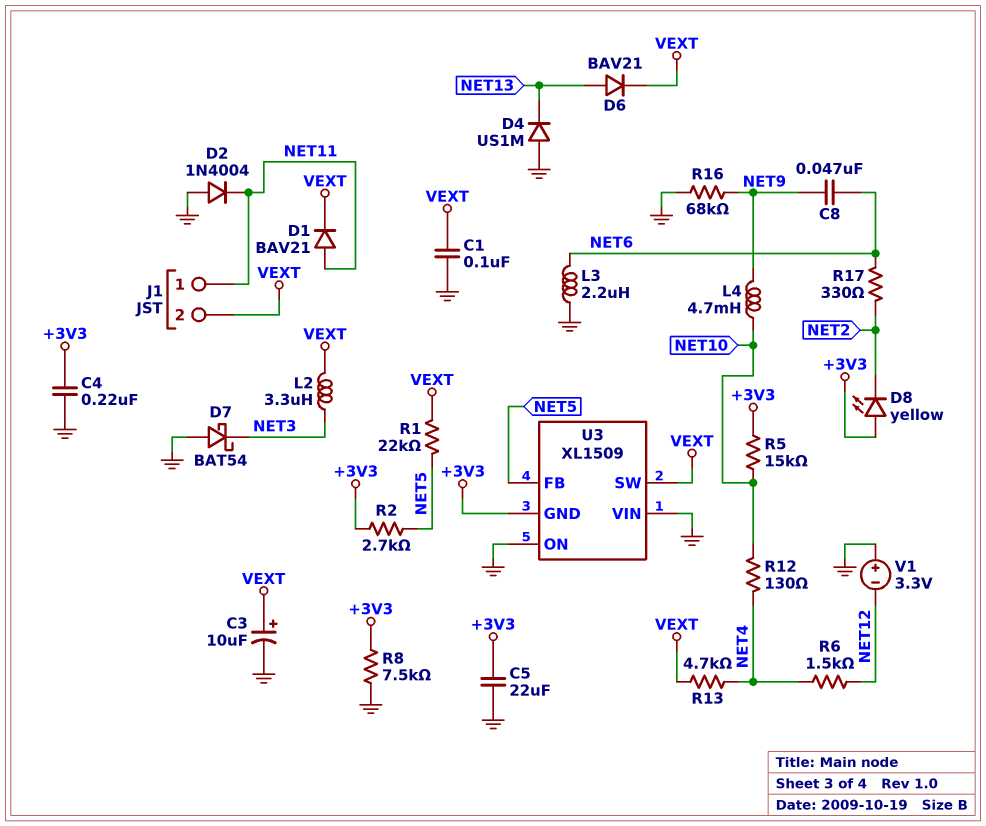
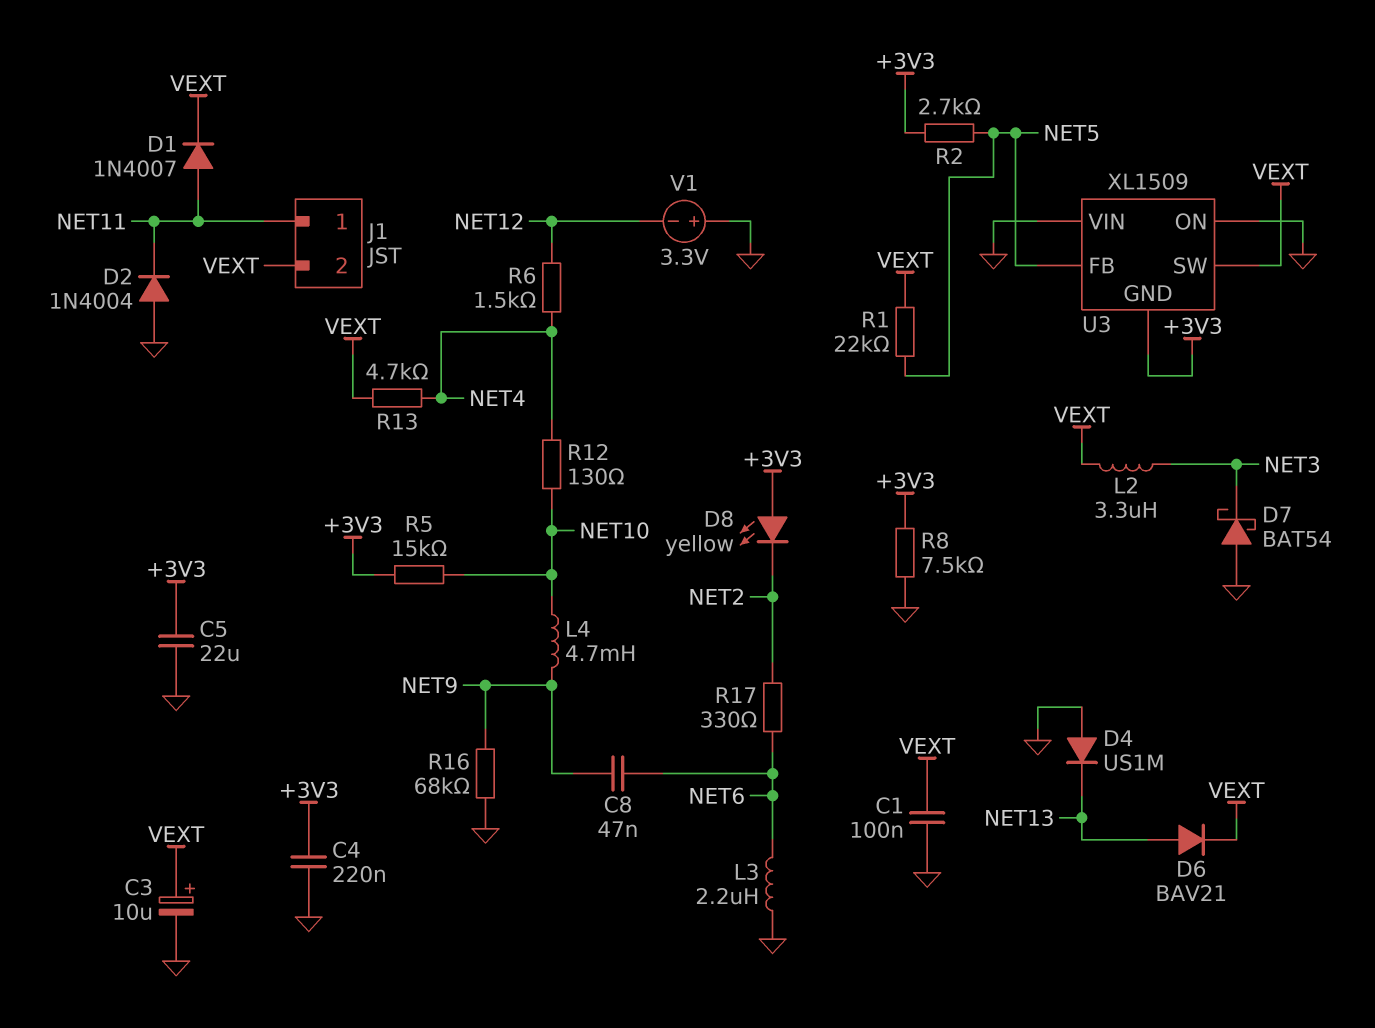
D1: diode BAV21 (A NET11, K VEXT) -> diode 1N4007 (A NET11, K VEXT)

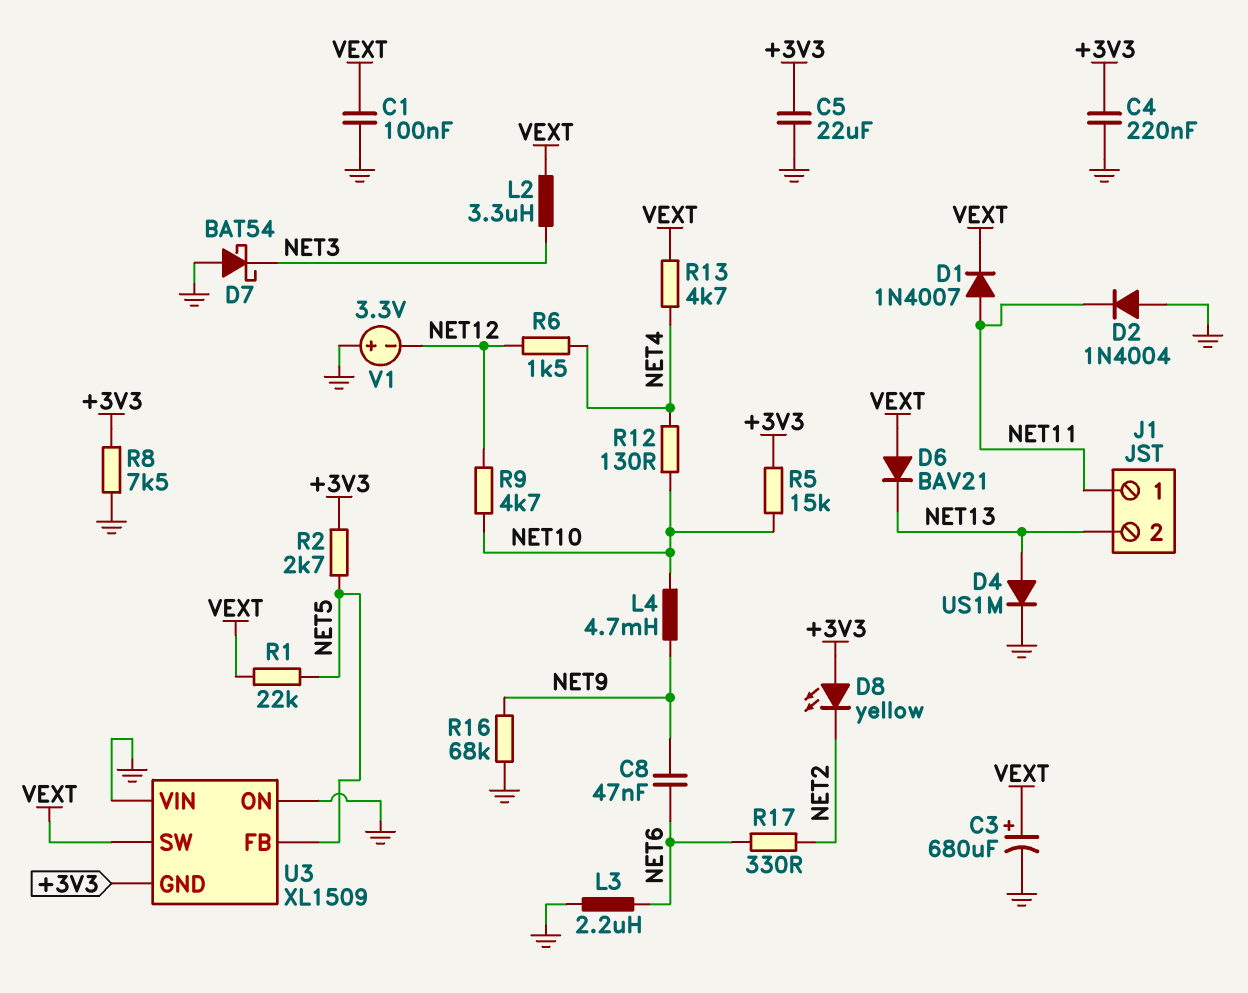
C3: 10uF (plus VEXT, minus GND) -> 680uF (plus VEXT, minus GND)
D4: diode US1M (A GND, K NET13) -> diode US1M (A NET13, K GND)
D6: diode BAV21 (A NET13, K VEXT) -> diode BAV21 (A VEXT, K NET13)
J1 pin 2: VEXT -> NET13
R9: none -> 4.7k (NET10, NET12)

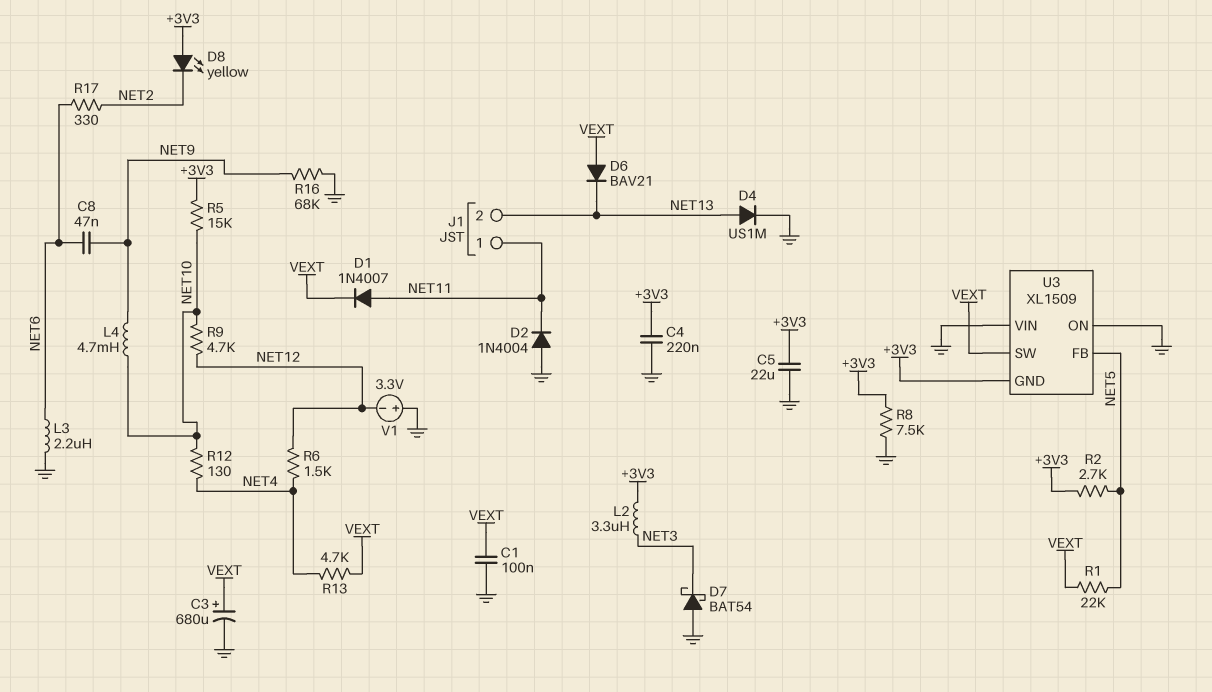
L2: 3.3uH (NET3, VEXT) -> 3.3uH (+3V3, NET3)

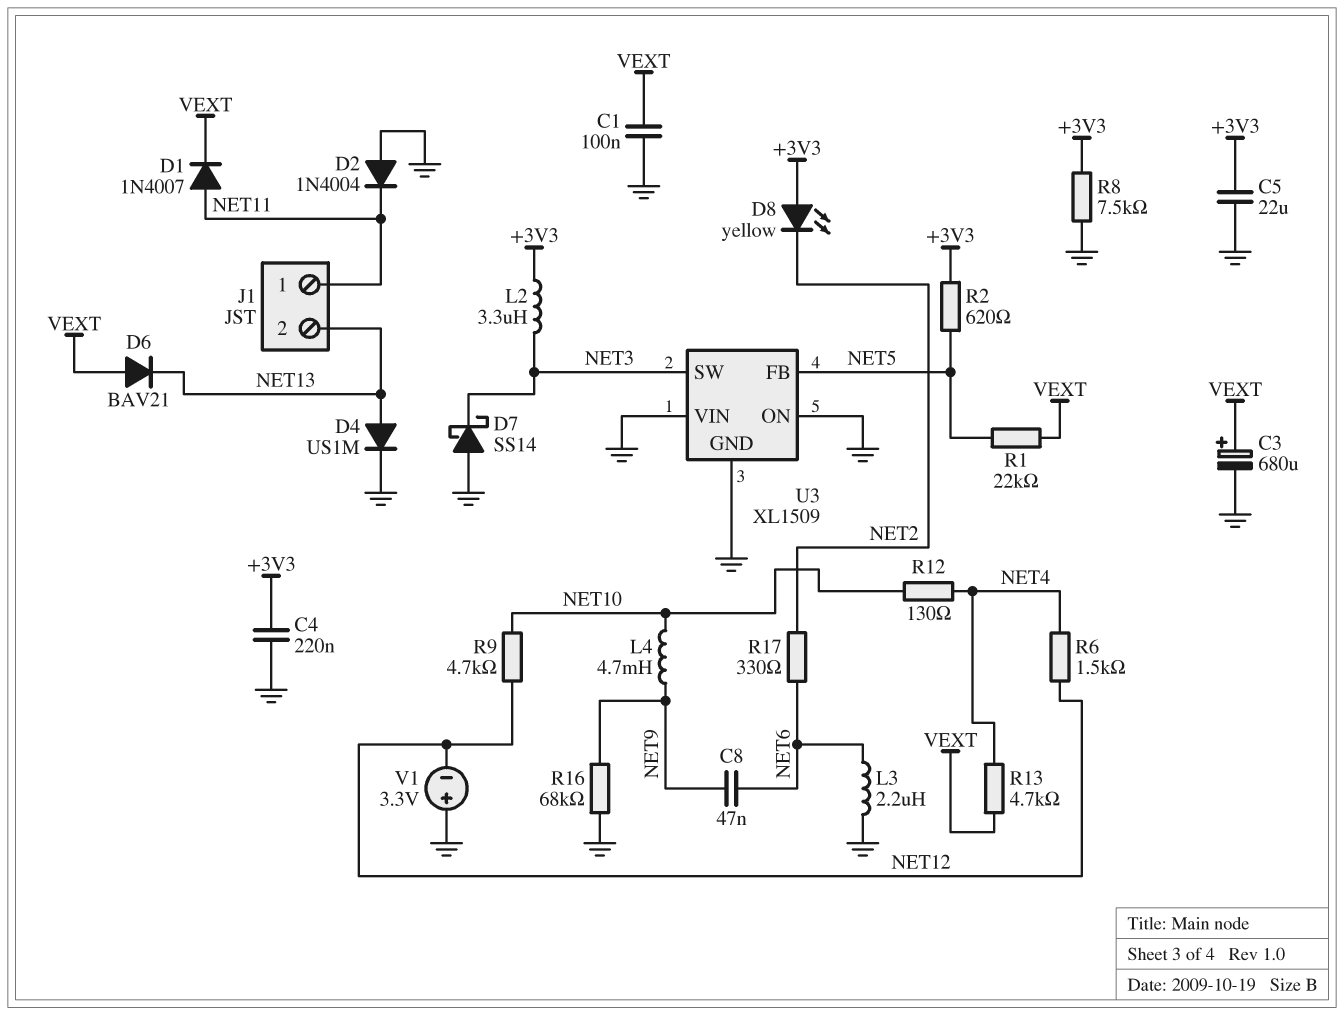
D7: schottky BAT54 (A GND, K NET3) -> schottky SS14 (A GND, K NET3)
R2: 2.7k (+3V3, NET5) -> 620 (+3V3, NET5)
R5: 15k (+3V3, NET10) -> none
U3 pin GND: +3V3 -> GND
U3 pin SW: VEXT -> NET3

